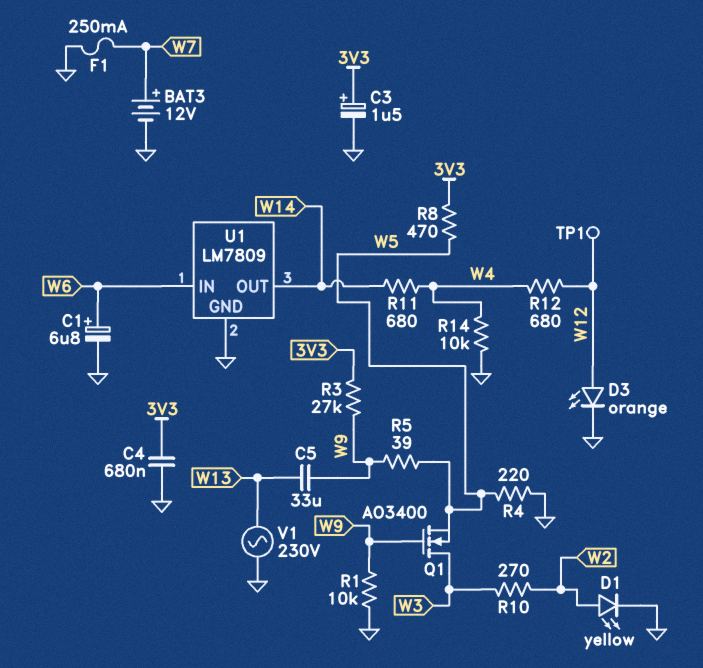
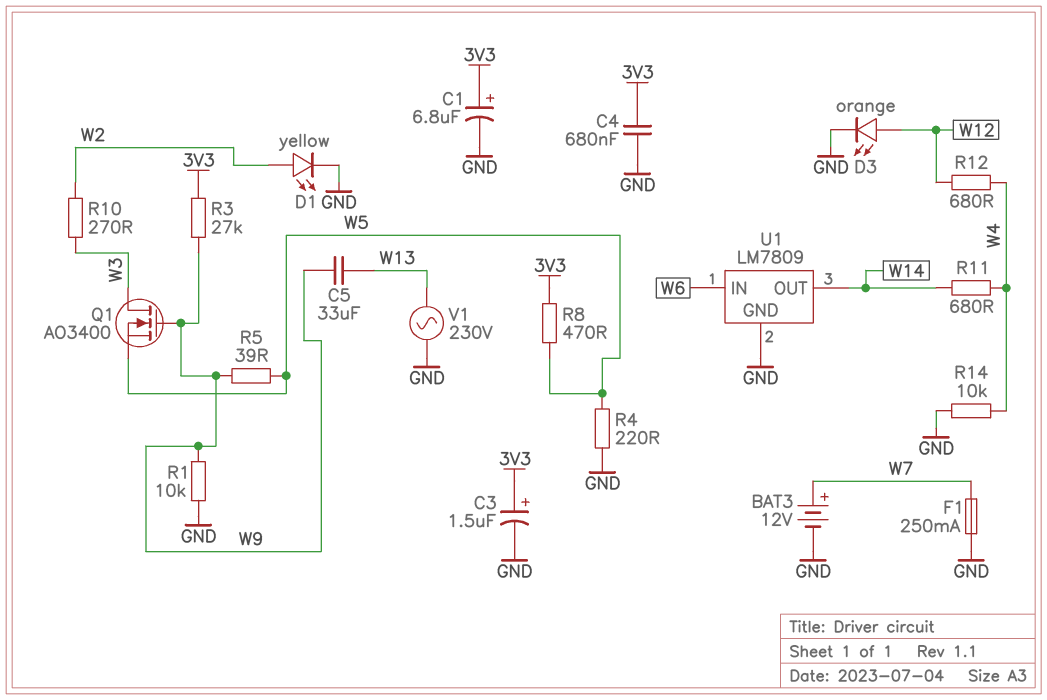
C1: 6.8uF (plus W6, minus GND) -> 6.8uF (plus 3V3, minus GND)
TP1: test point (W12) -> none

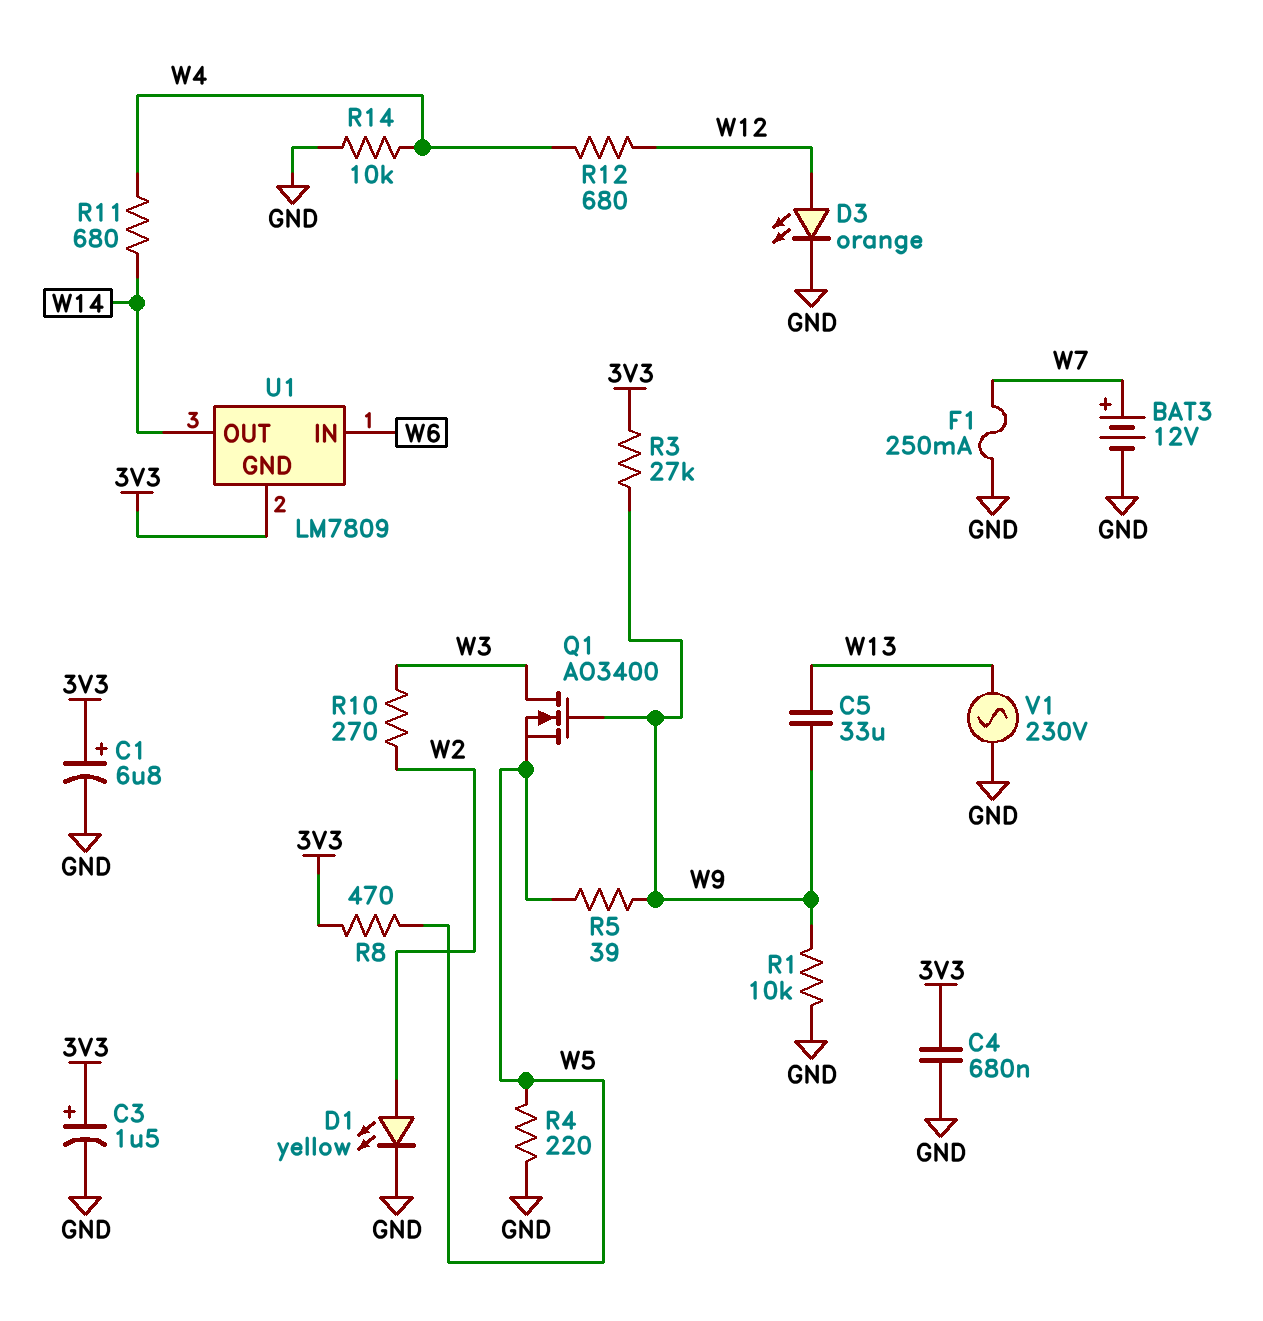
U1 pin GND: GND -> 3V3

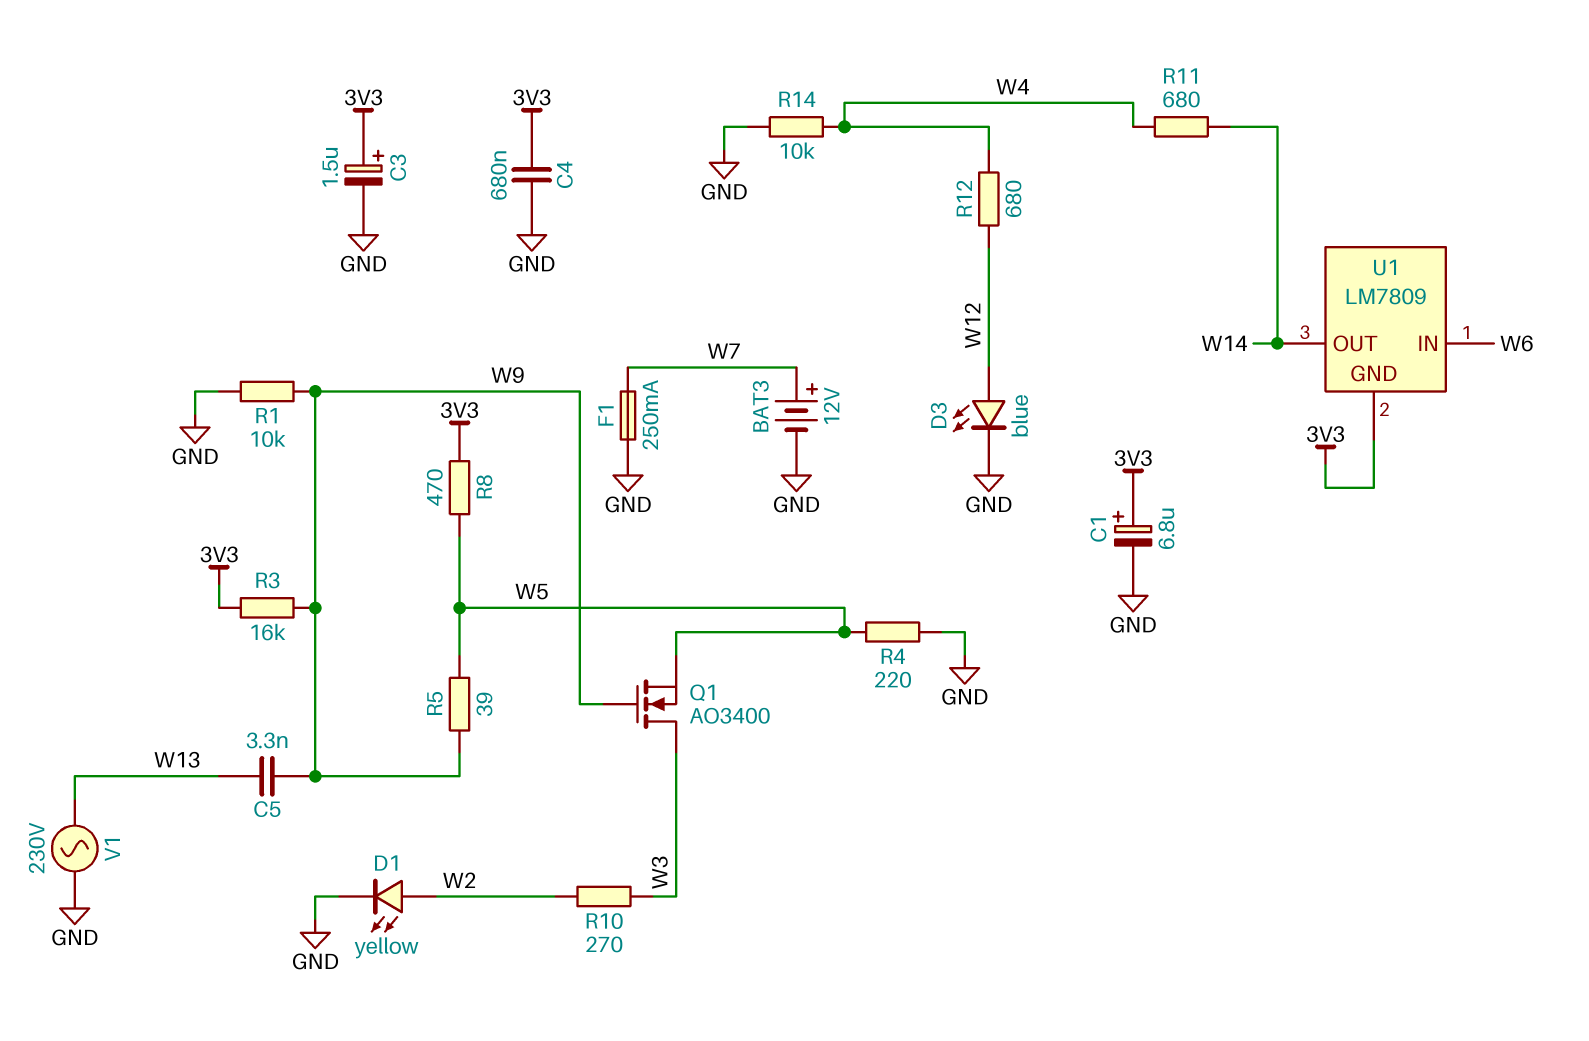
C5: 33uF (W9, W13) -> 3.3nF (W9, W13)
D3: LED orange (A W12, K GND) -> LED blue (A W12, K GND)
R3: 27k (3V3, W9) -> 16k (3V3, W9)

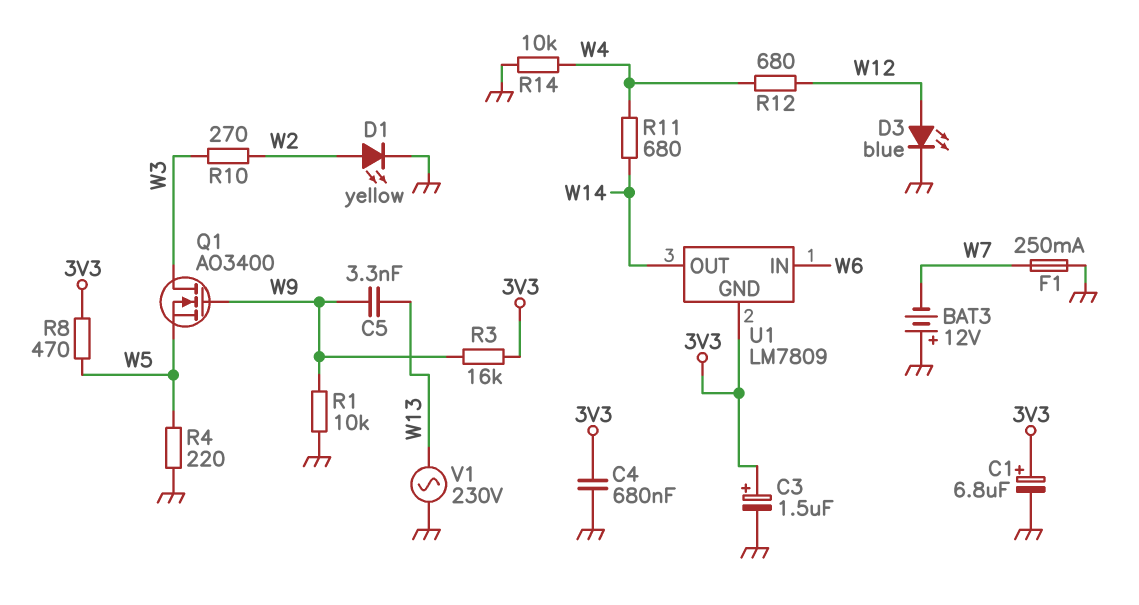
BAT3: 12V (plus W7, minus GND) -> 12V (plus GND, minus W7)
R5: 39 (W5, W9) -> none

